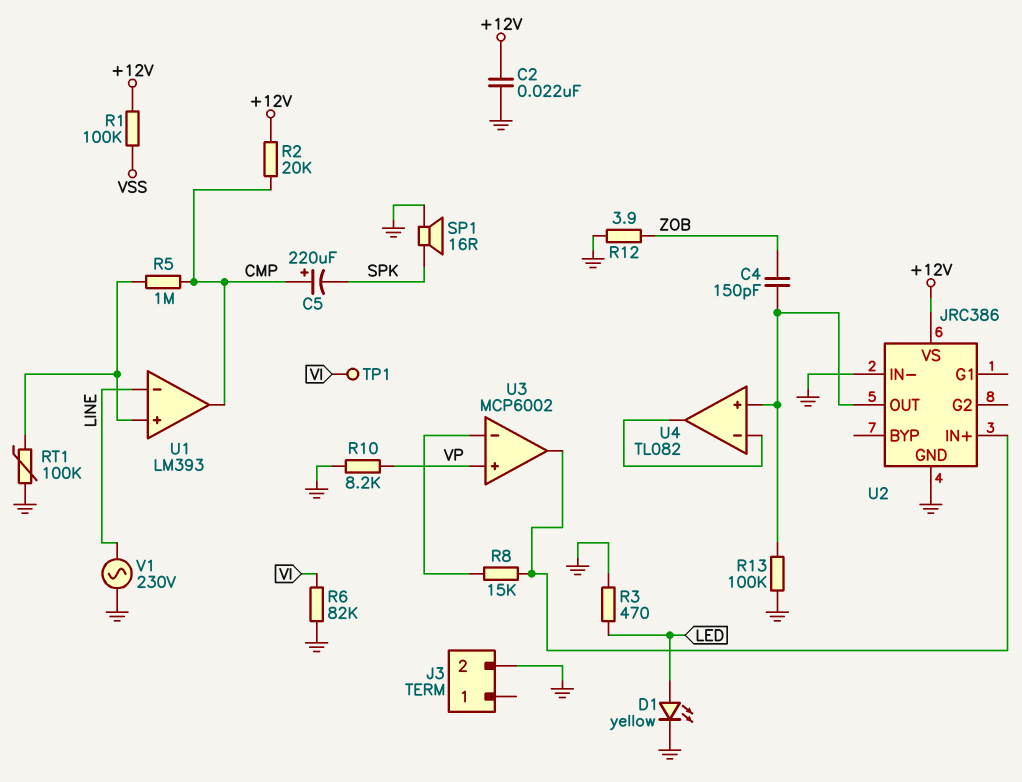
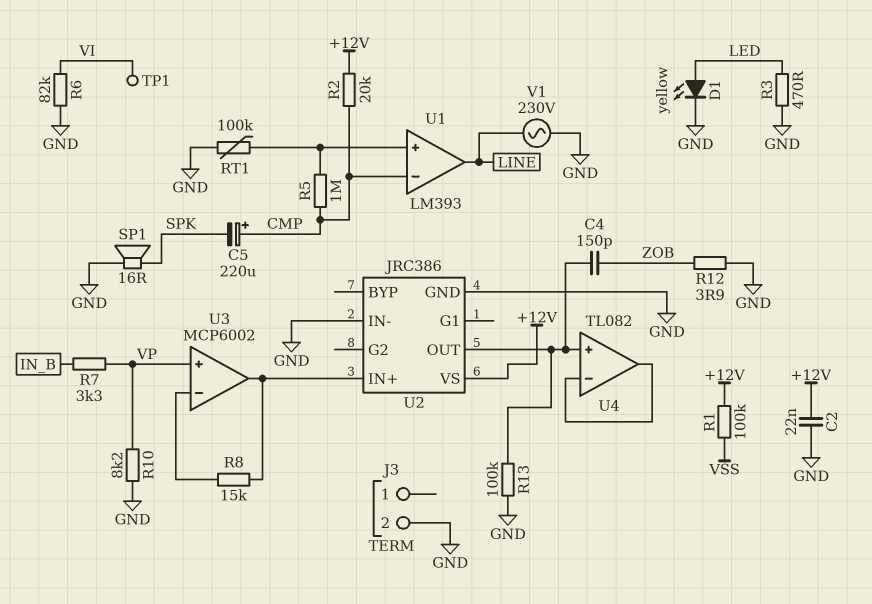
R7: none -> 3.3k (IN_B, VP)
U1 pin in-: LINE -> CMP
U1 pin out: CMP -> LINE

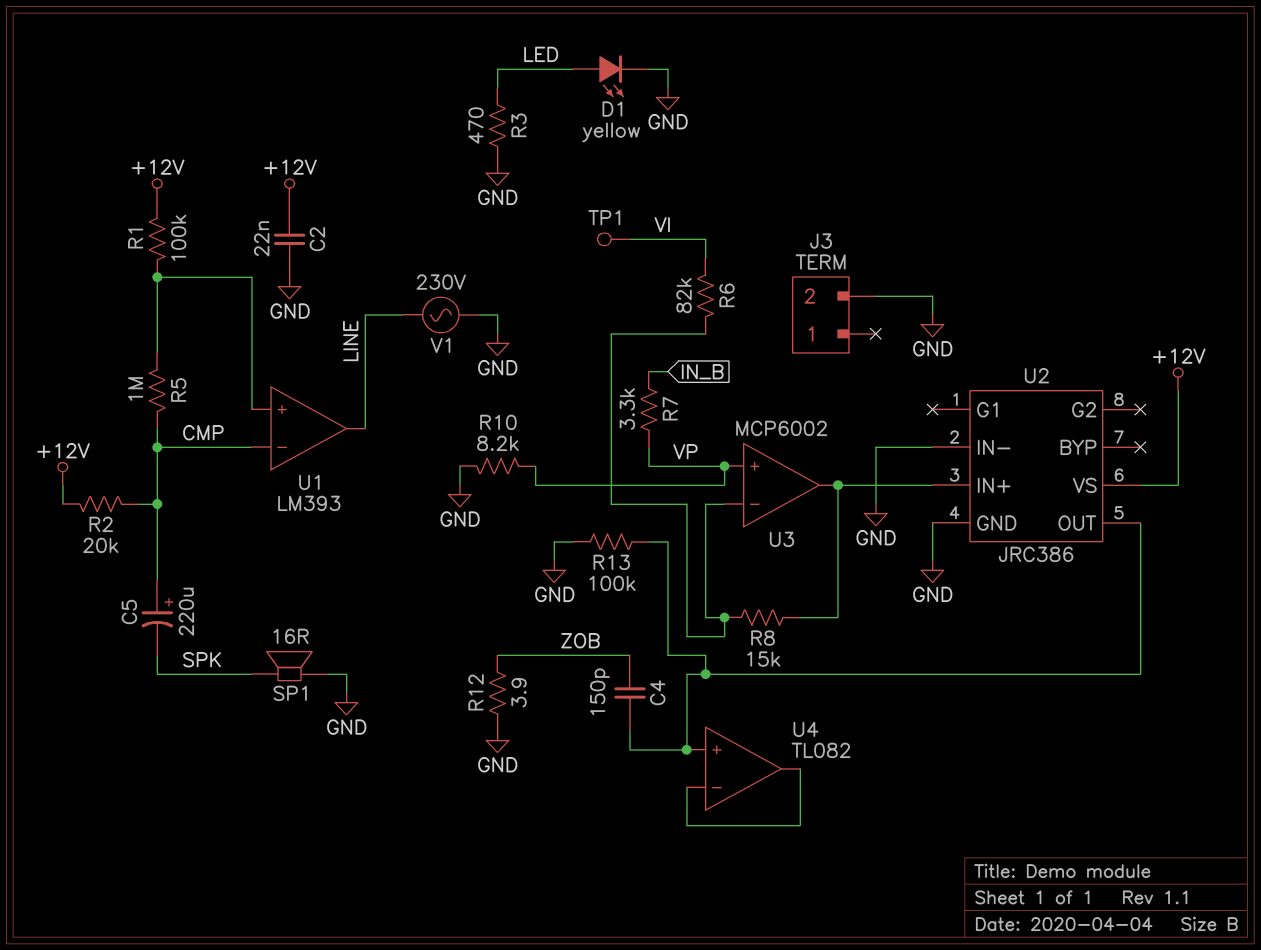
R1: 100k (+12V, VSS) -> 100k (+12V, U1/in+)
R6: 82k (GND, VI) -> 82k (U3/in-, VI)
RT1: 100k (GND, U1/in+) -> none

